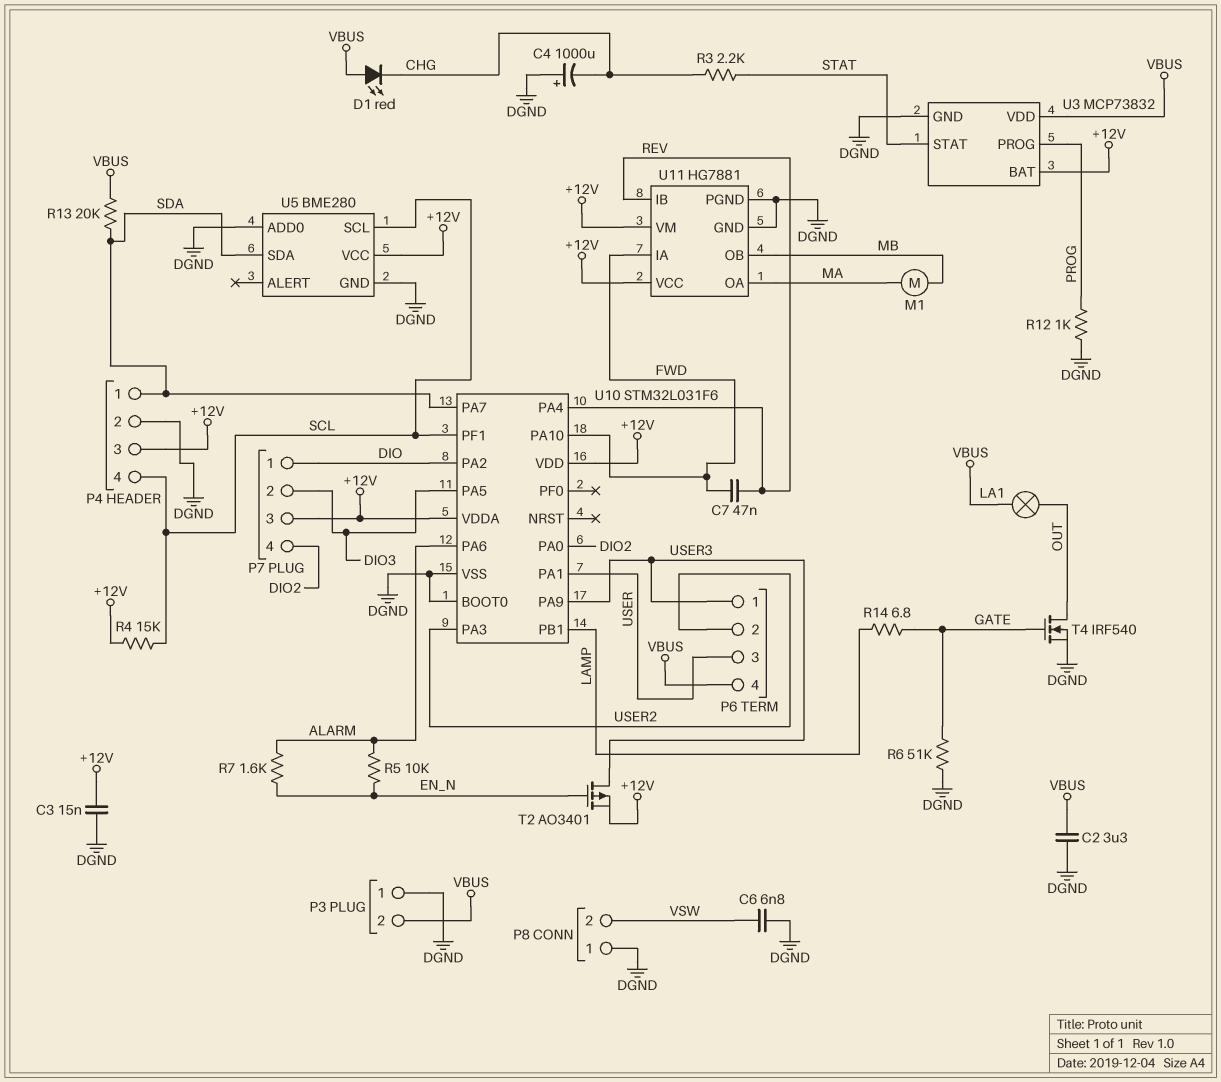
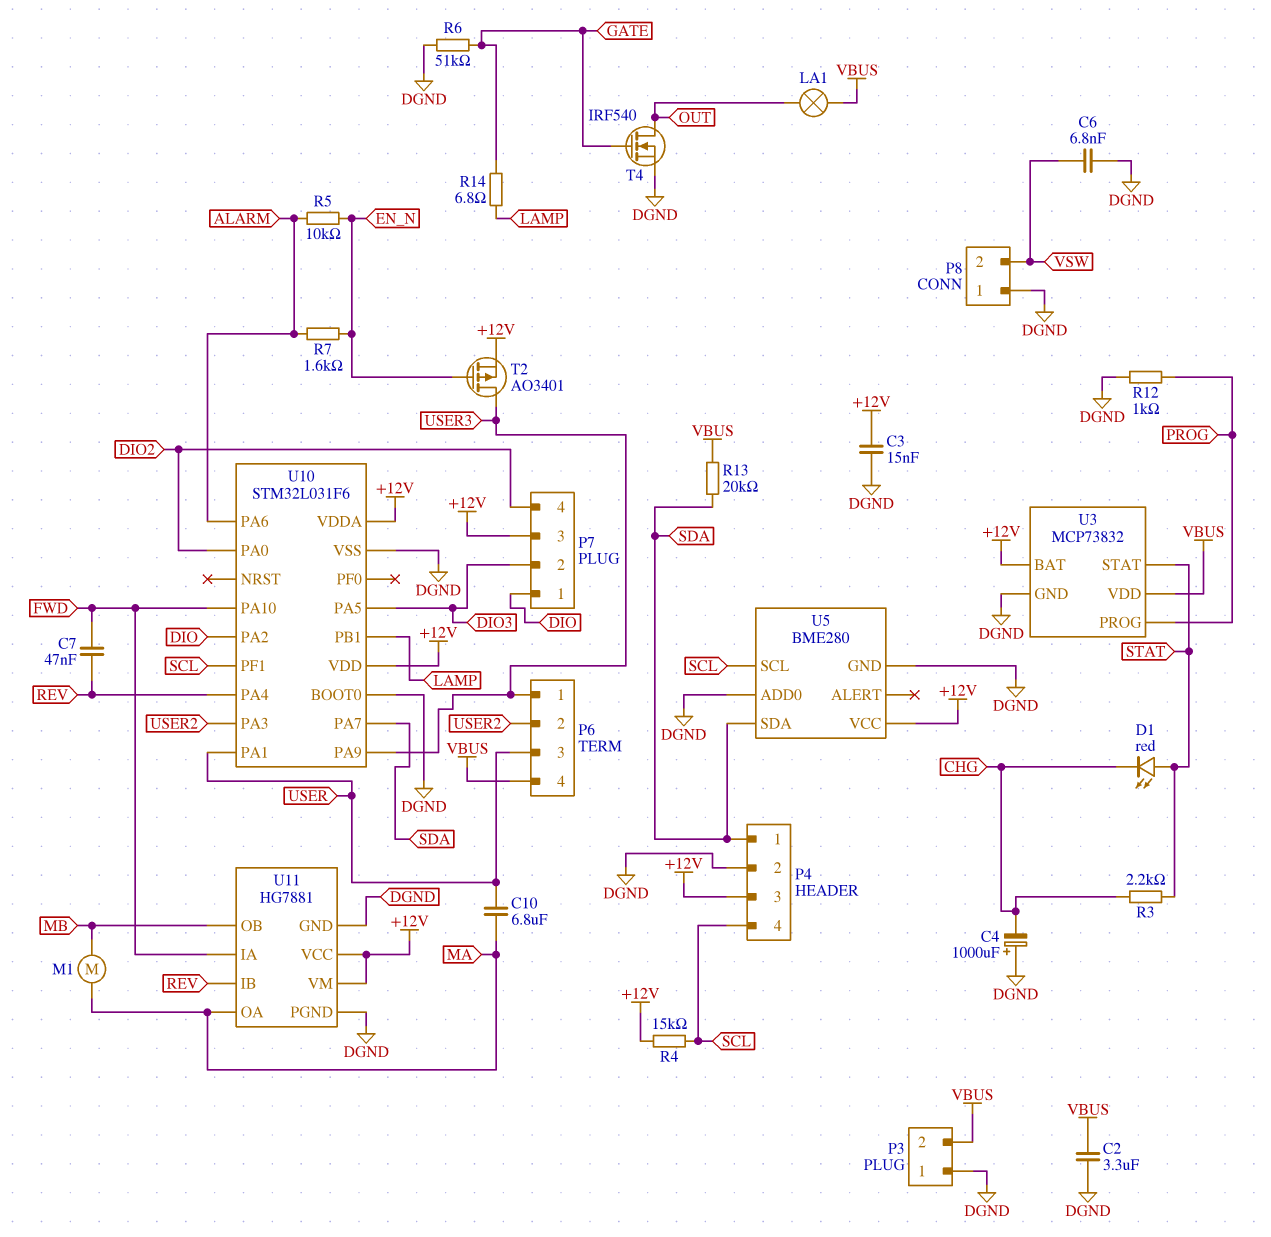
C10: none -> 6.8uF (MA, USER)
D1: LED red (A VBUS, K CHG) -> LED red (A STAT, K CHG)

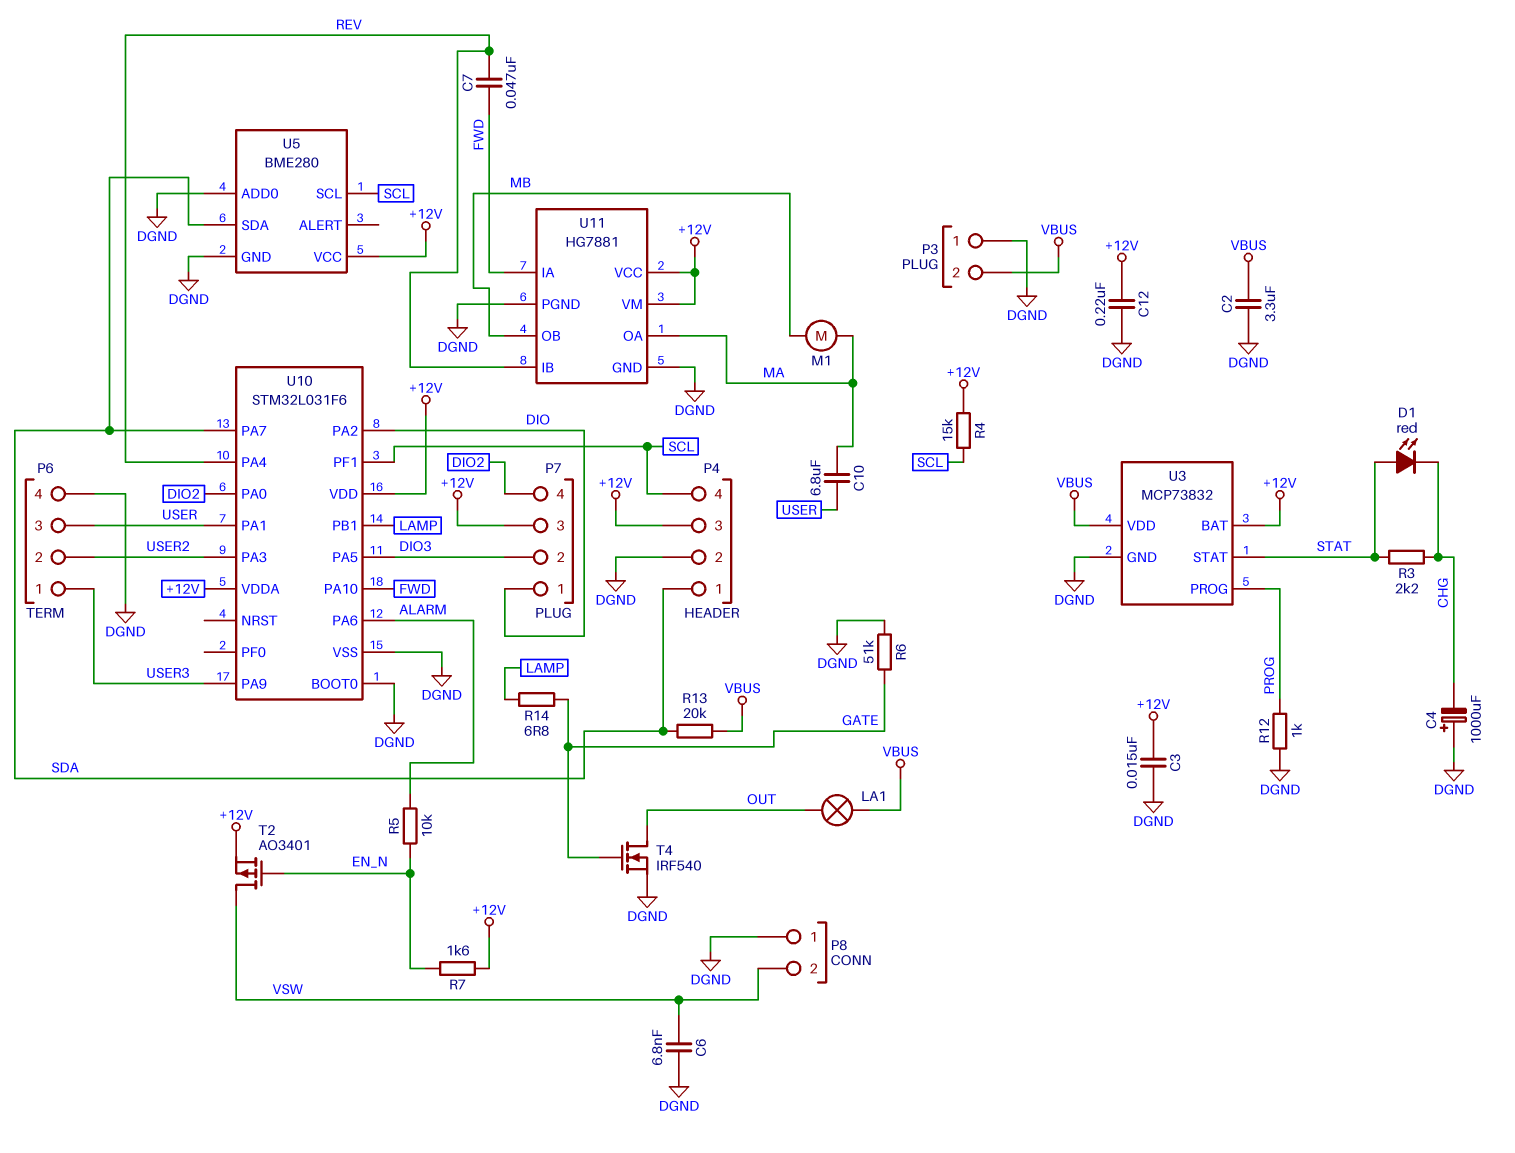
C12: none -> 220nF (+12V, DGND)
P6 pin 4: VBUS -> DGND
R7: 1.6k (ALARM, EN_N) -> 1.6k (+12V, EN_N)
T2: PMOS AO3401 (G EN_N, D USER3, S +12V) -> PMOS AO3401 (G EN_N, D VSW, S +12V)

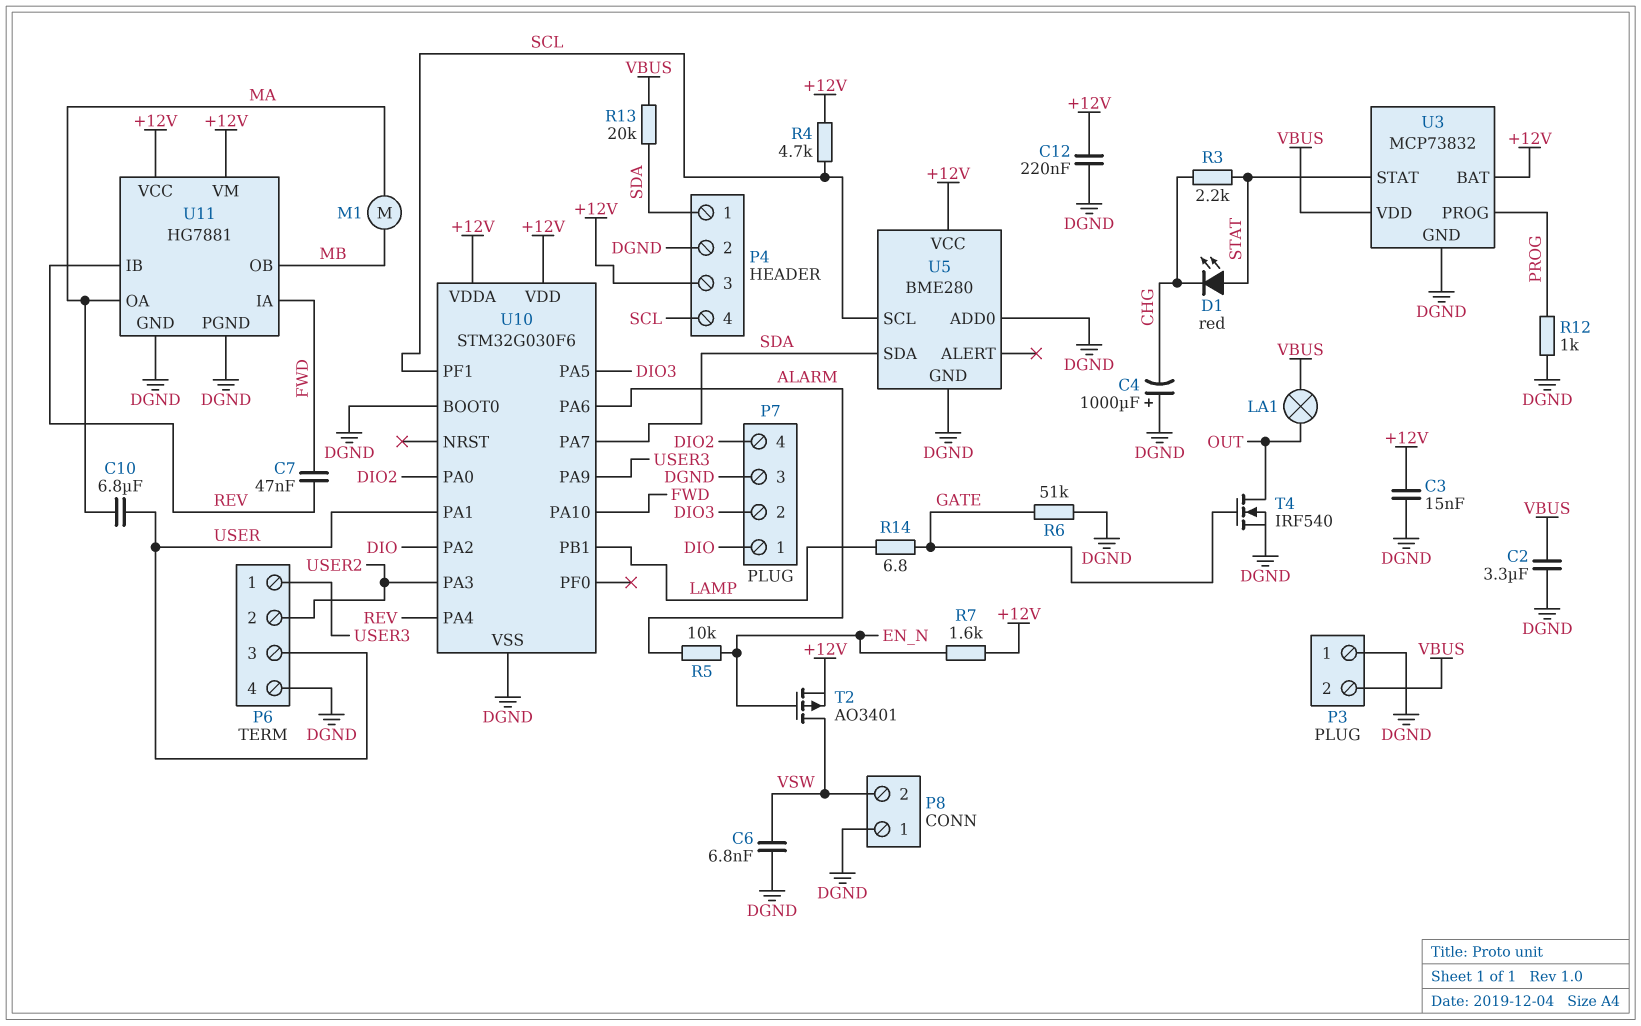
P7 pin 3: +12V -> DGND
R4: 15k (+12V, SCL) -> 4.7k (+12V, SCL)
U10: STM32L031F6 -> STM32G030F6

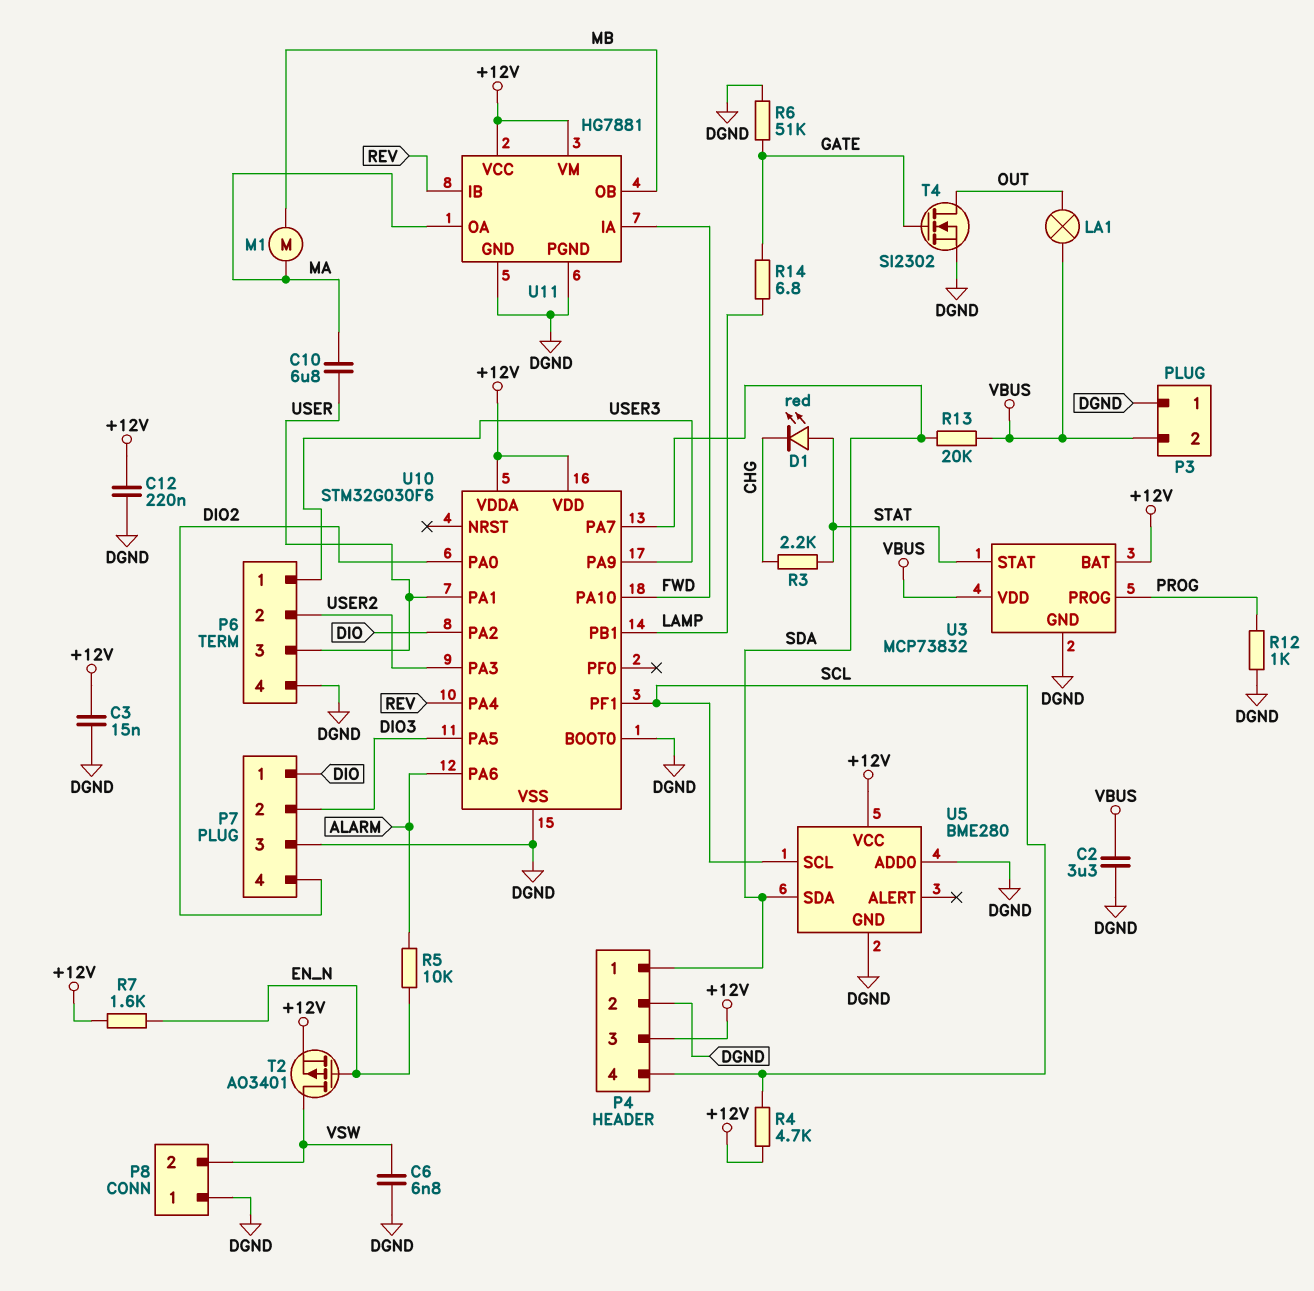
C4: 1000uF (plus DGND, minus CHG) -> none
C7: 47nF (FWD, REV) -> none
T4: NMOS IRF540 (G GATE, D OUT, S DGND) -> NMOS SI2302 (G GATE, D OUT, S DGND)

